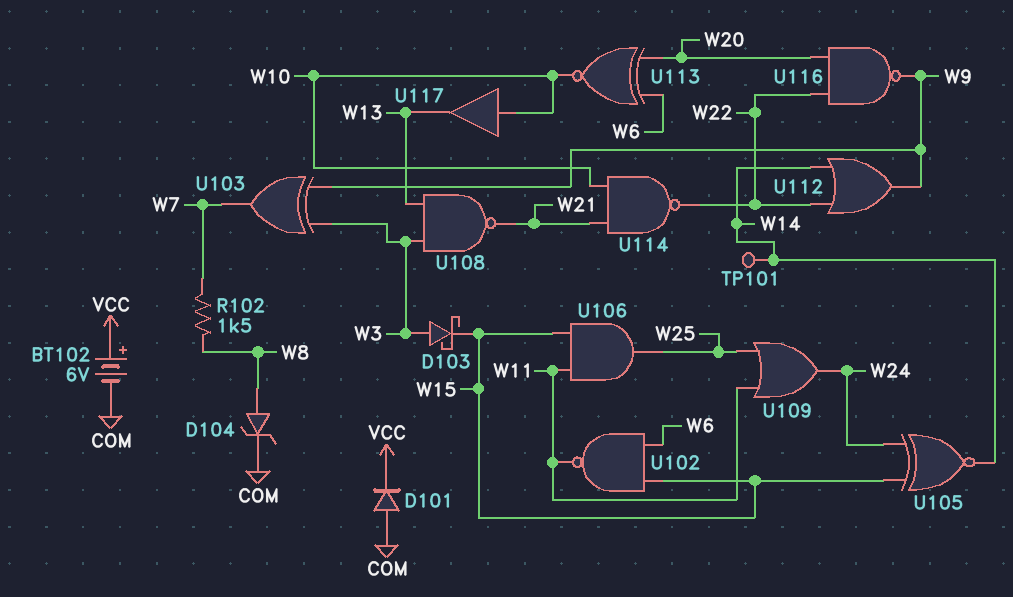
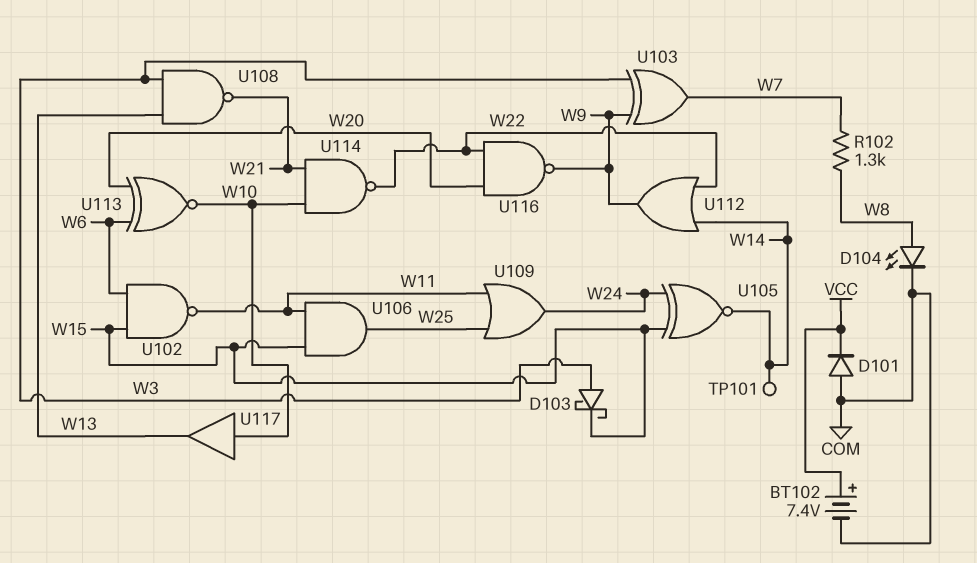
BT102: 6V (plus VCC, minus COM) -> 7.4V (plus VCC, minus COM)
D104: zener (A W8, K COM) -> LED (A W8, K COM)
R102: 1.5k (W7, W8) -> 1.3k (W7, W8)

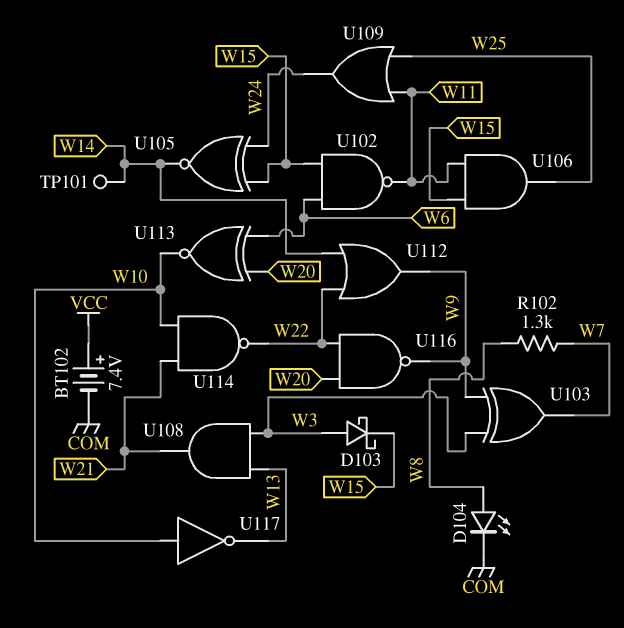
D101: diode (A COM, K VCC) -> none
U108: NAND (in W3, in W13, out W21) -> AND (in W3, in W13, out W21)
U117: buffer (in W10, out W13) -> NOT (in W10, out W13)

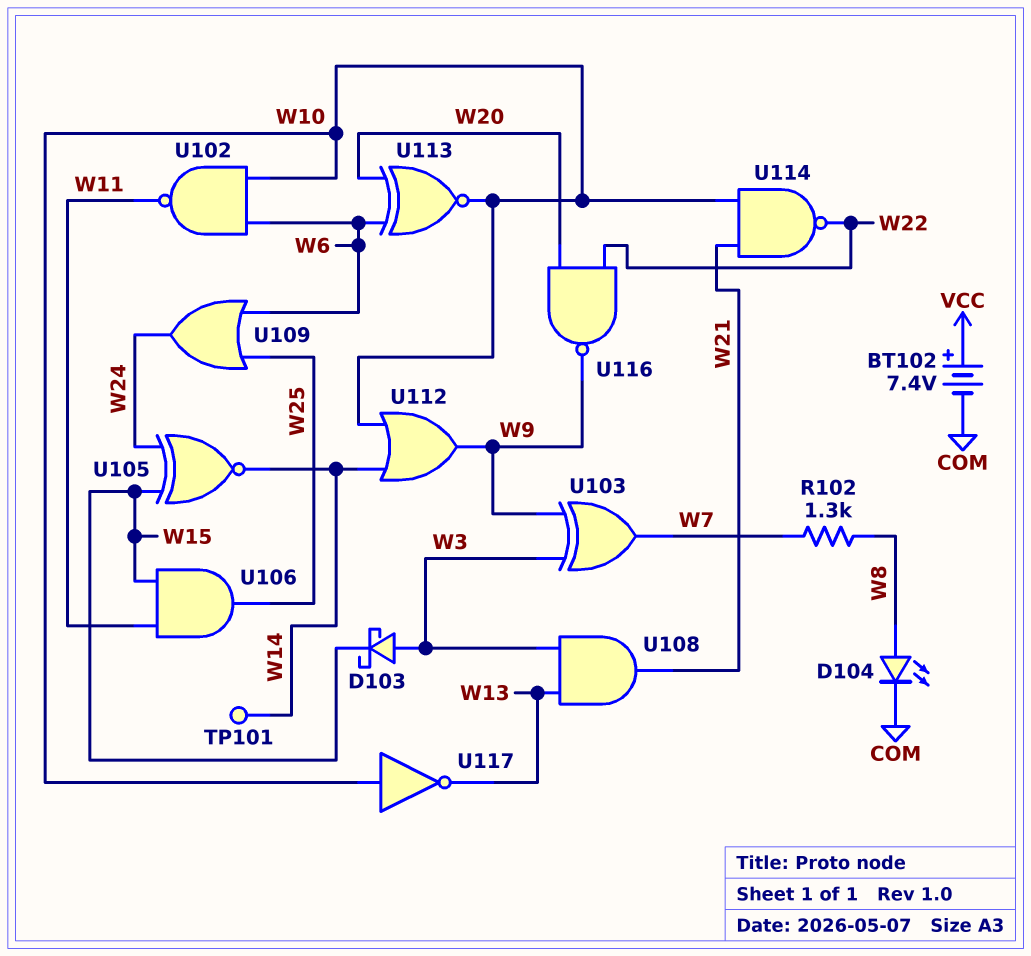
U102: NAND (in W6, in W15, out W11) -> NAND (in W6, in W10, out W11)
U109: OR (in W11, in W25, out W24) -> OR (in W6, in W25, out W24)
U112: OR (in W14, in W22, out W9) -> OR (in W10, in W14, out W9)

